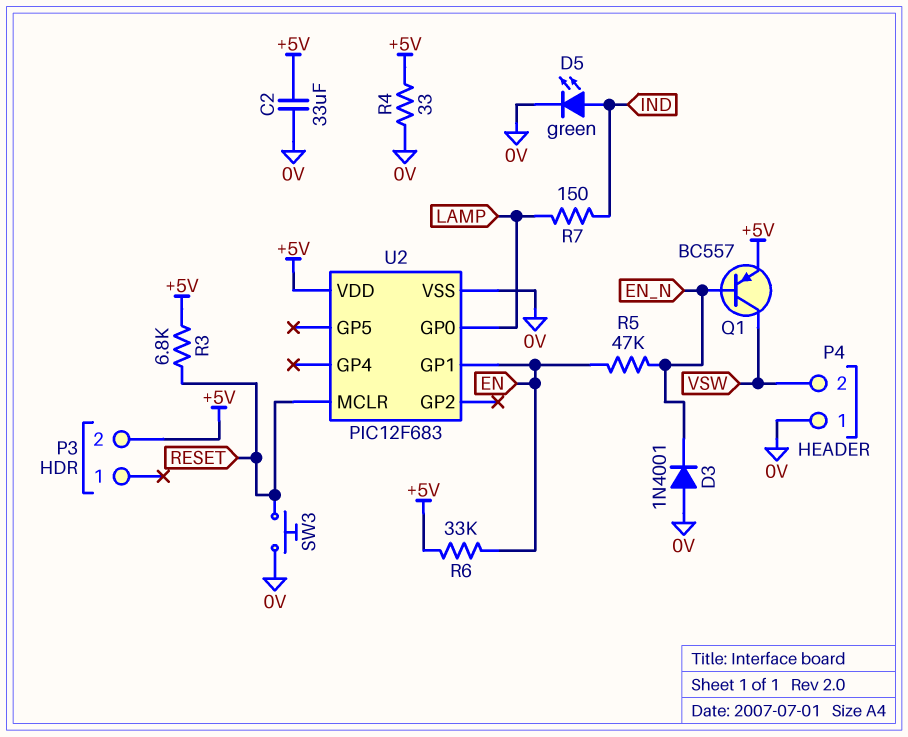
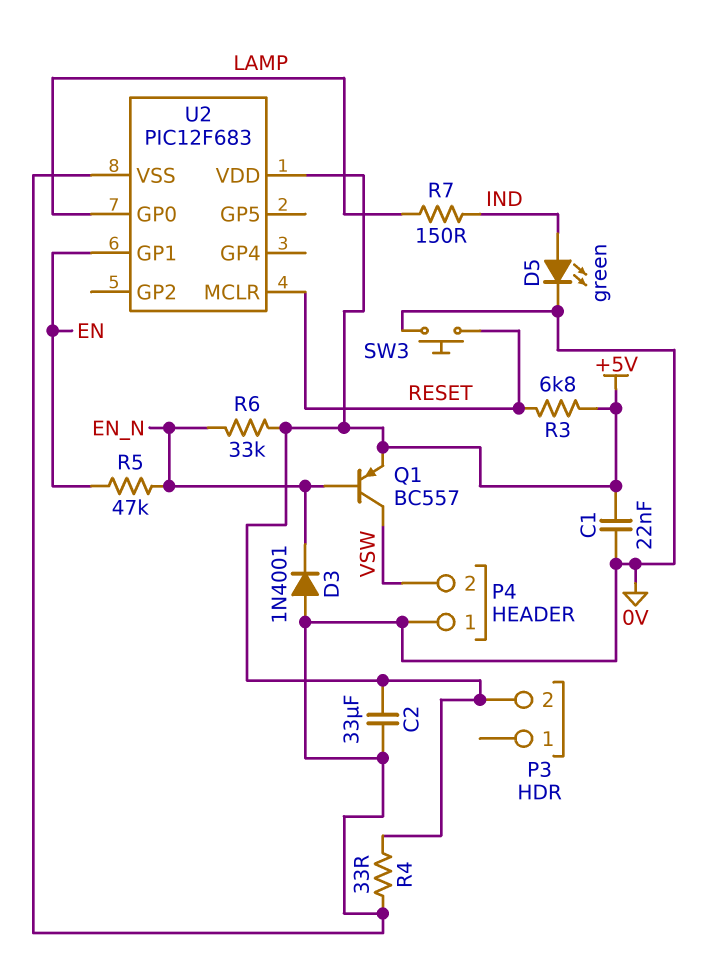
C1: none -> 22nF (+5V, 0V)
R6: 33k (+5V, EN) -> 33k (+5V, EN_N)

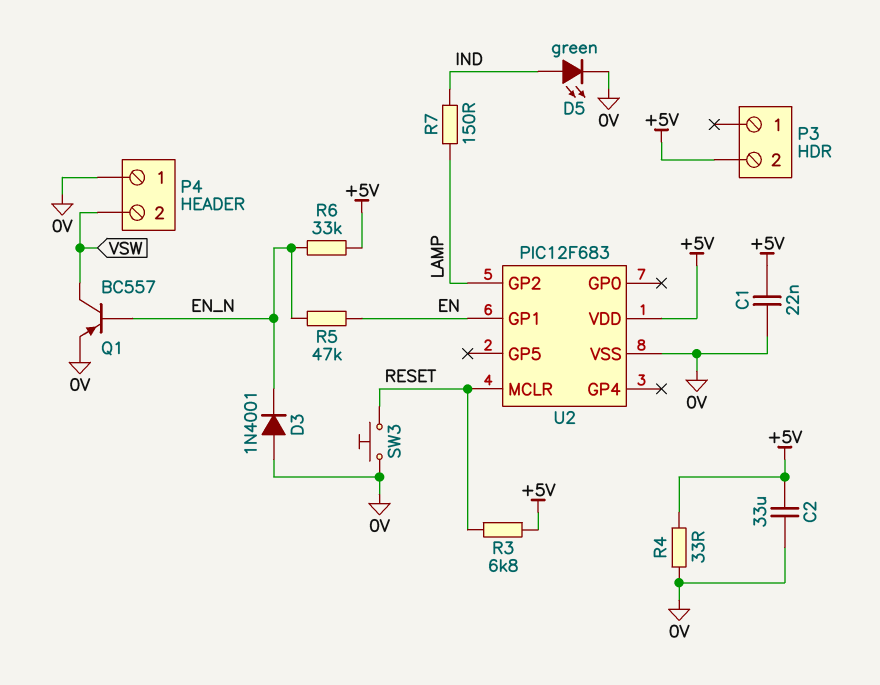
Q1: PNP BC557 (B EN_N, C VSW, E +5V) -> PNP BC557 (B EN_N, C VSW, E 0V)
U2 pin GP0: LAMP -> none
U2 pin GP2: none -> LAMP

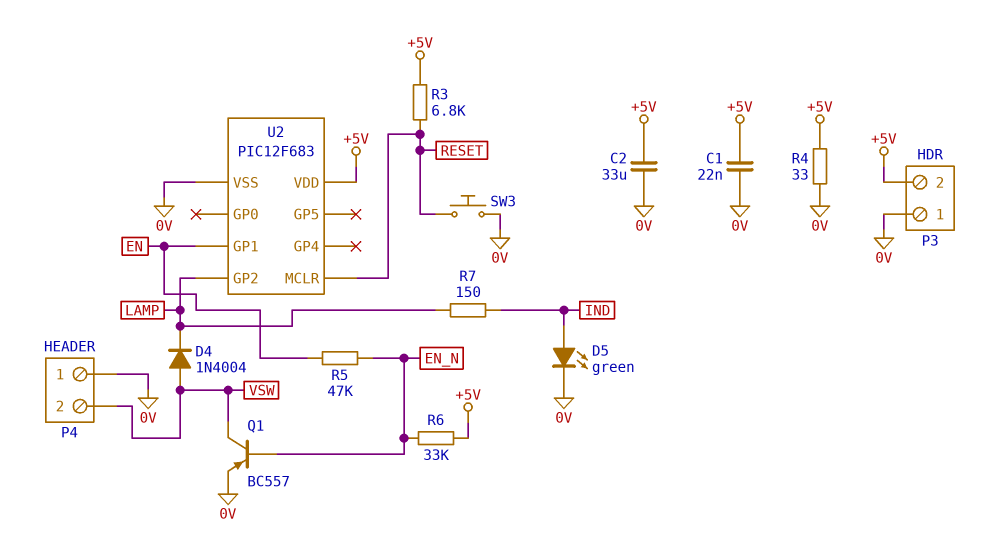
D3: diode 1N4001 (A 0V, K EN_N) -> none
D4: none -> diode 1N4004 (A VSW, K LAMP)
P3 pin 1: none -> 0V

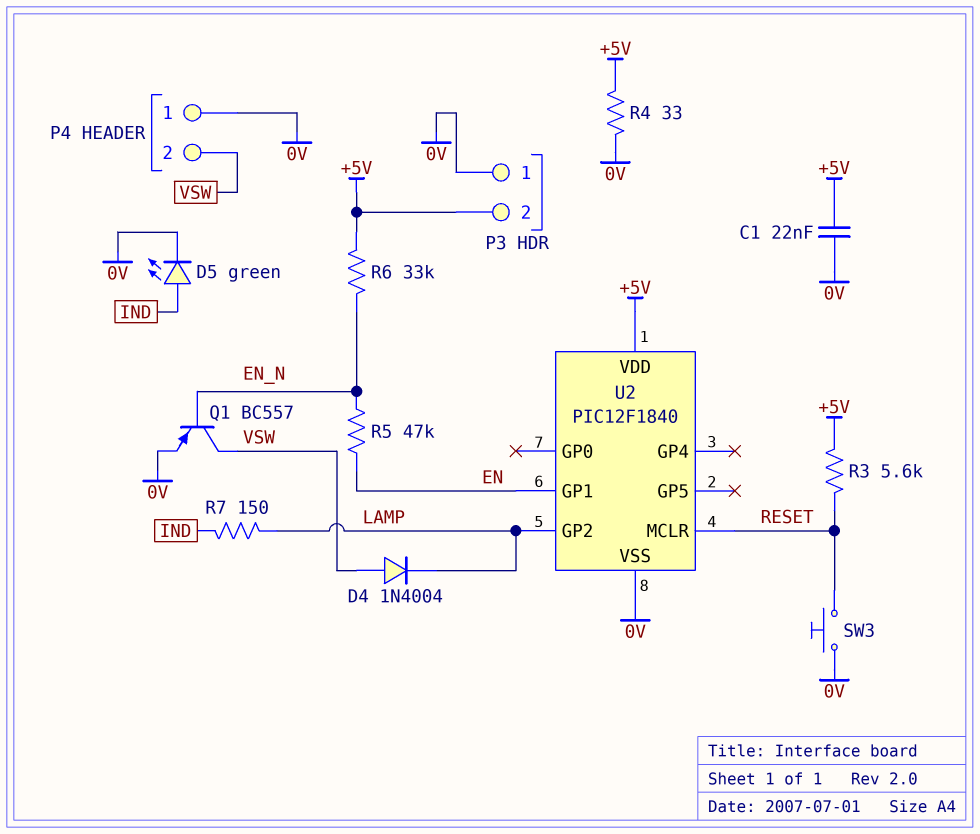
C2: 33uF (+5V, 0V) -> none
R3: 6.8k (+5V, RESET) -> 5.6k (+5V, RESET)
U2: PIC12F683 -> PIC12F1840

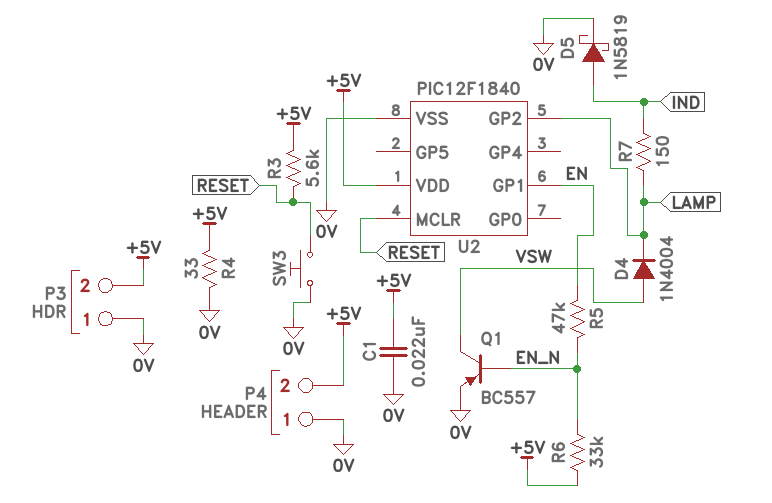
D5: LED green (A IND, K 0V) -> schottky 1N5819 (A IND, K 0V)
P4 pin 2: VSW -> +5V

